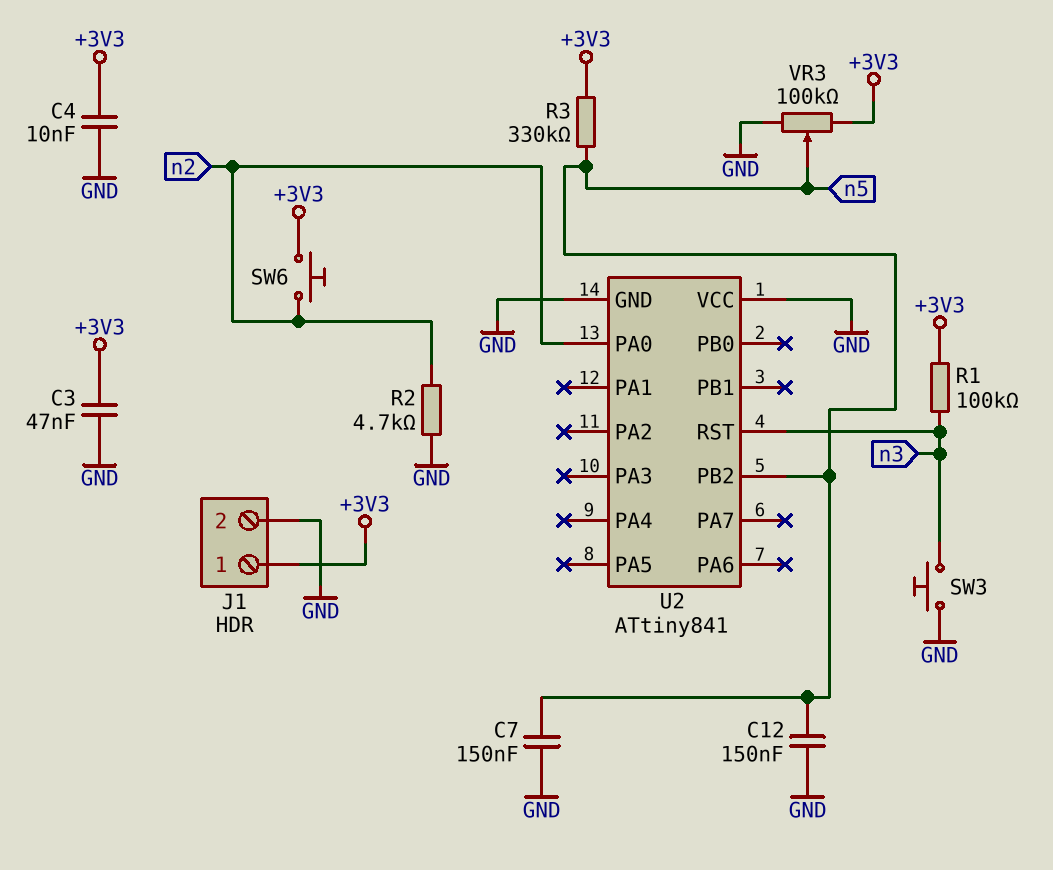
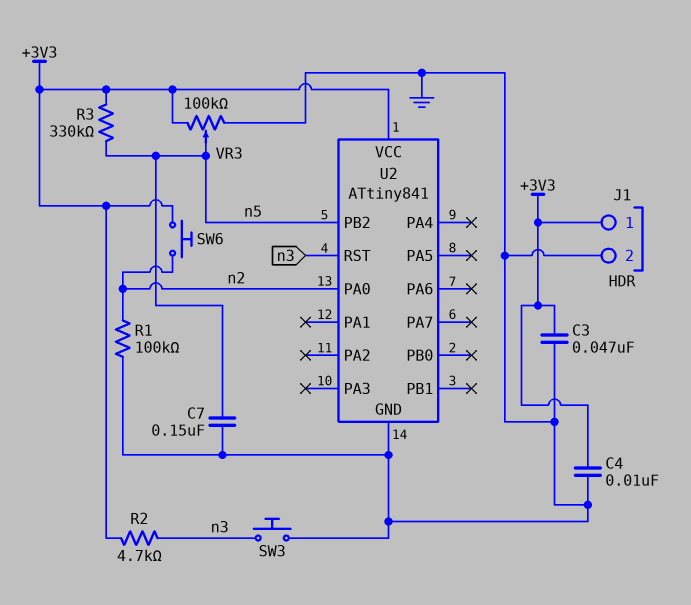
C12: 150nF (GND, n5) -> none
R1: 100k (+3V3, n3) -> 100k (GND, n2)
R2: 4.7k (GND, n2) -> 4.7k (+3V3, n3)
U2 pin VCC: GND -> +3V3

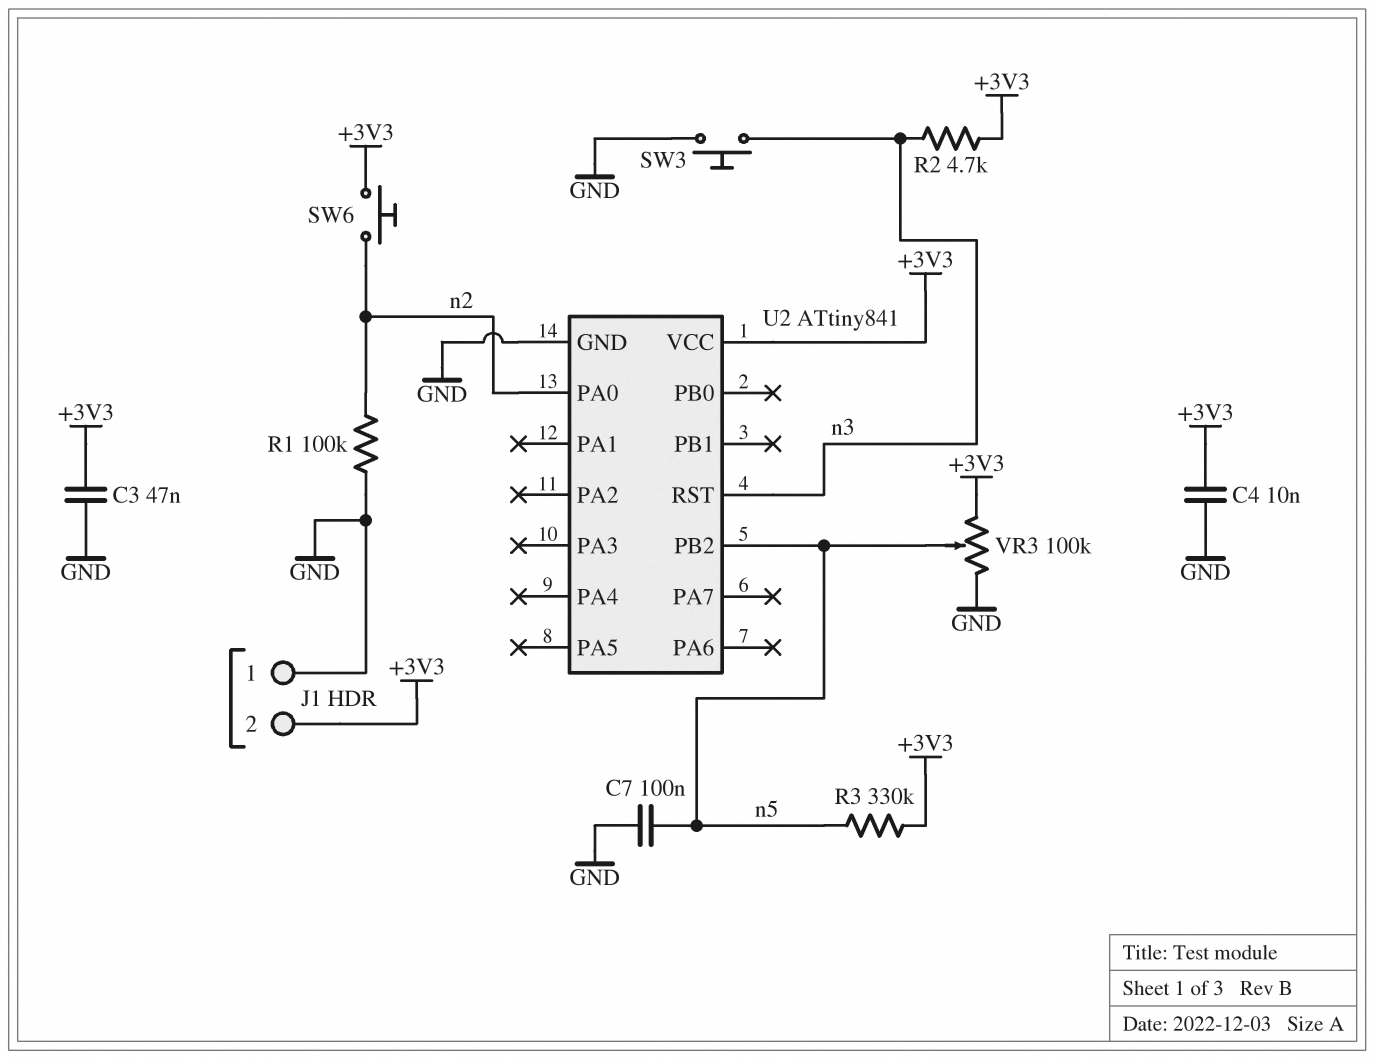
C7: 150nF (GND, n5) -> 100nF (GND, n5)
J1 pin 1: +3V3 -> GND
J1 pin 2: GND -> +3V3

